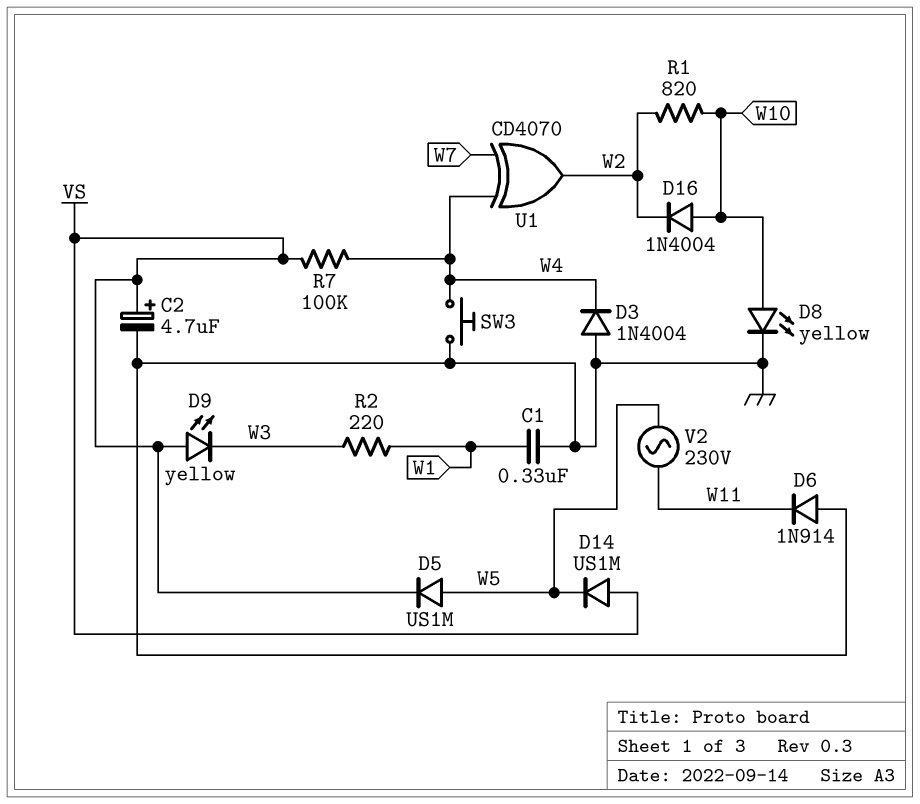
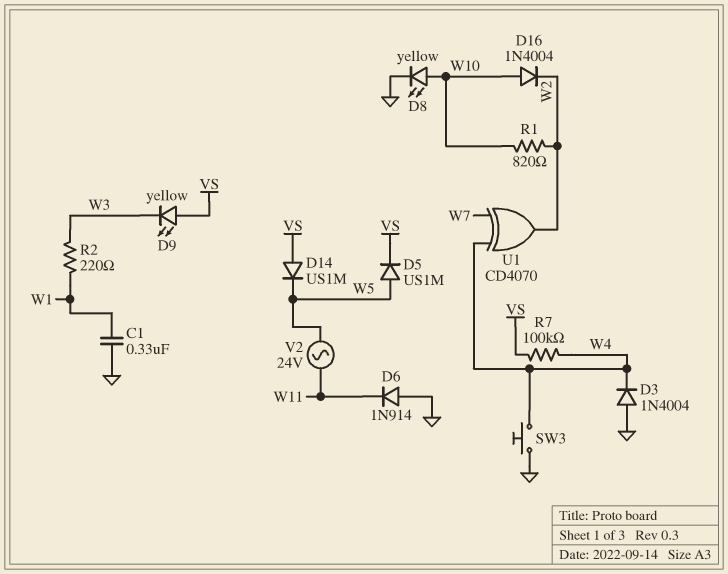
C2: 4.7uF (plus VS, minus GND) -> none
V2: AC 230V (W5, W11) -> AC 24V (W5, W11)

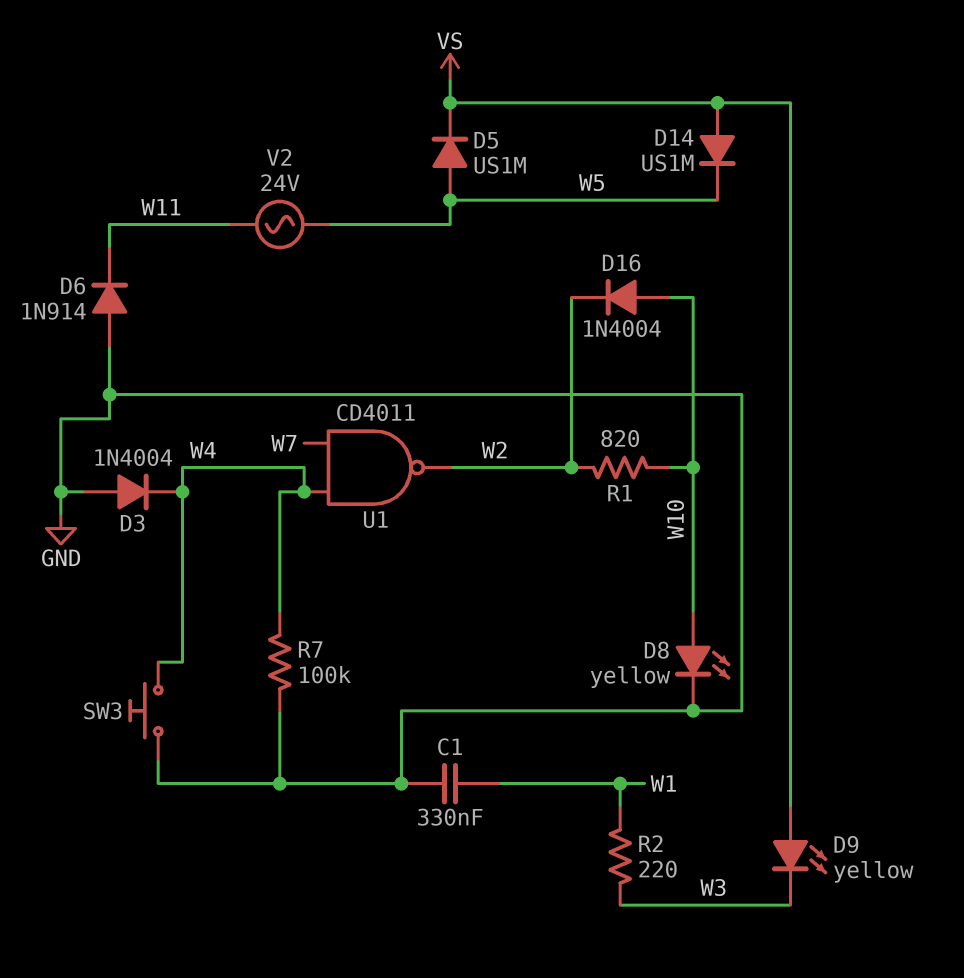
R7: 100k (VS, W4) -> 100k (GND, W4)
U1: XOR CD4070 (in W4, in W7, out W2) -> NAND CD4011 (in W4, in W7, out W2)

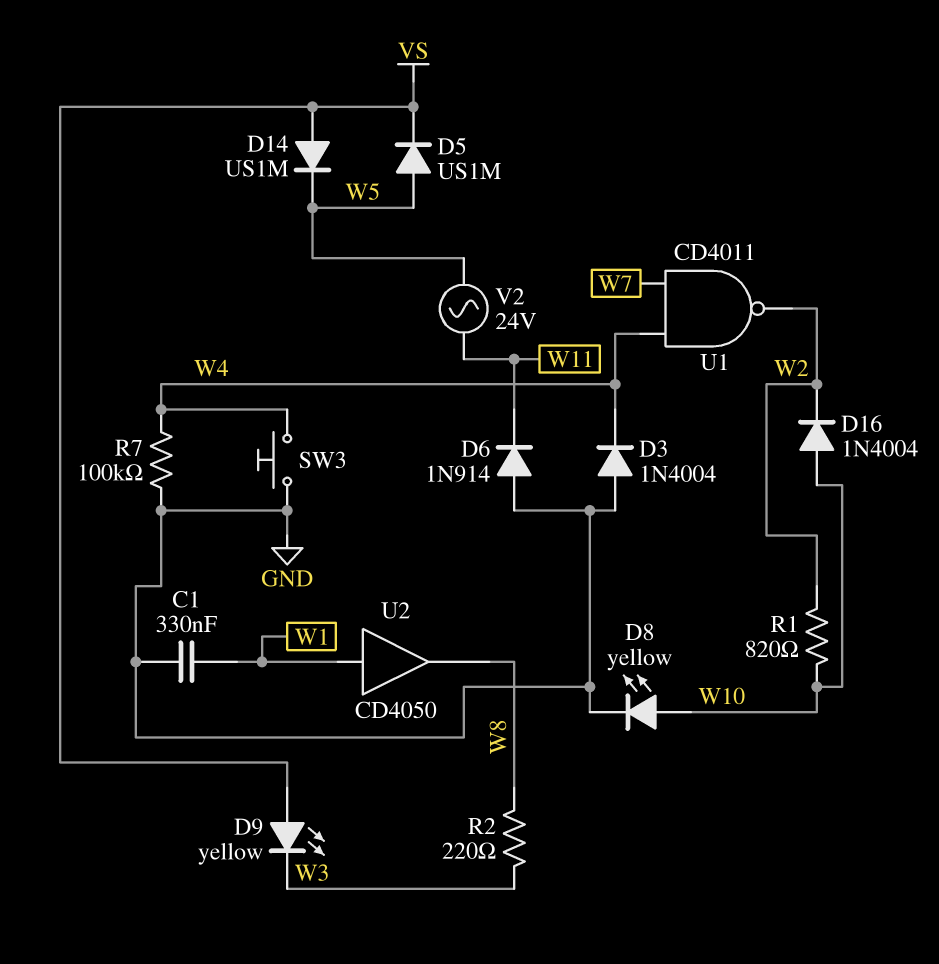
R2: 220 (W1, W3) -> 220 (W3, W8)
U2: none -> buffer CD4050 (in W1, out W8)

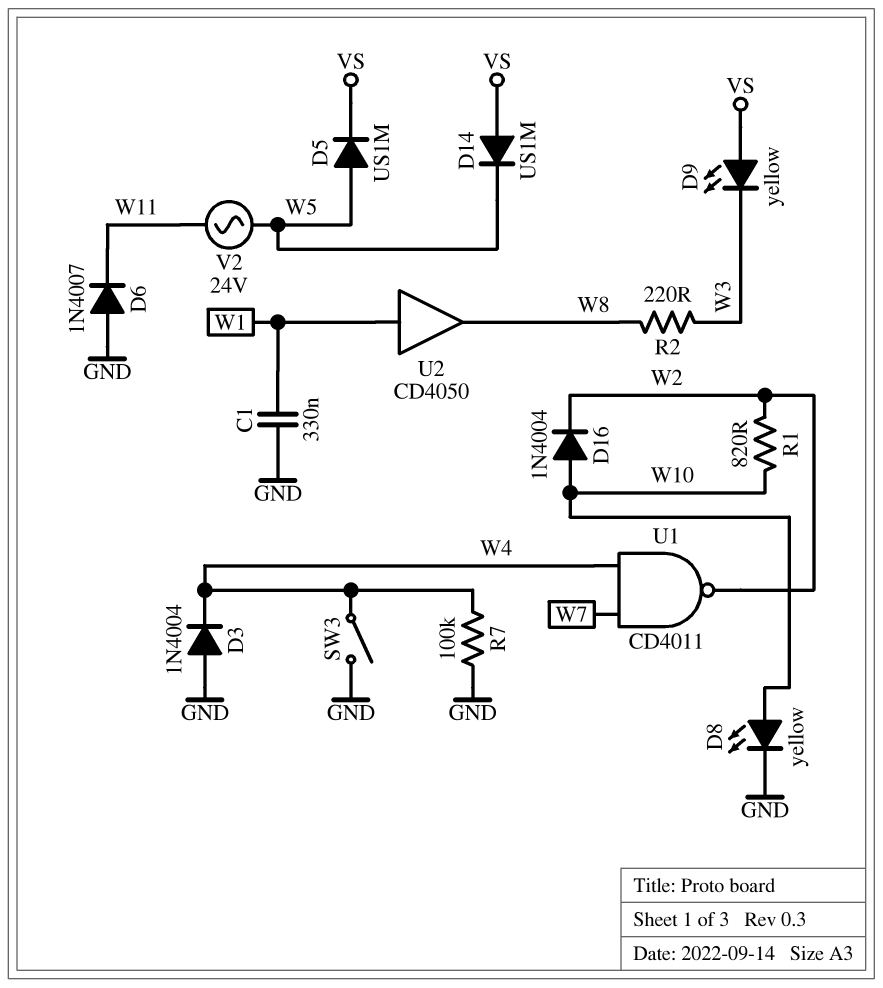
D6: diode 1N914 (A GND, K W11) -> diode 1N4007 (A GND, K W11)
SW3: button (GND, W4) -> switch (GND, W4)

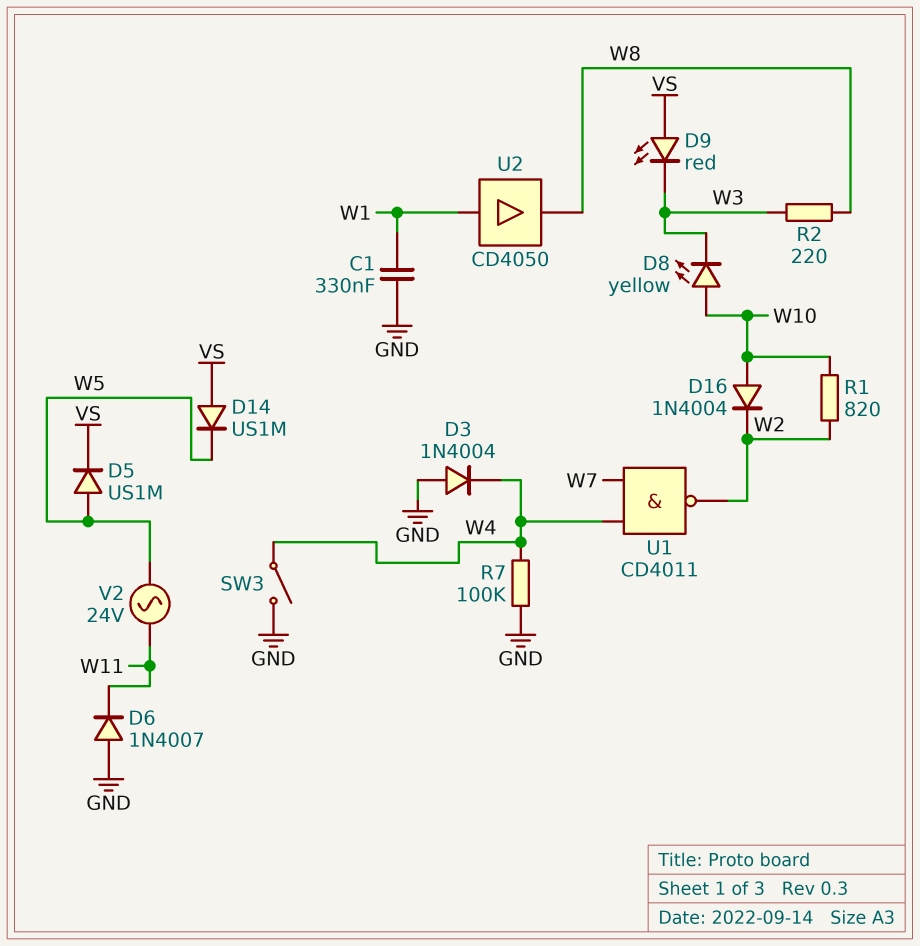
D8: LED yellow (A W10, K GND) -> LED yellow (A W10, K W3)
D9: LED yellow (A VS, K W3) -> LED red (A VS, K W3)

